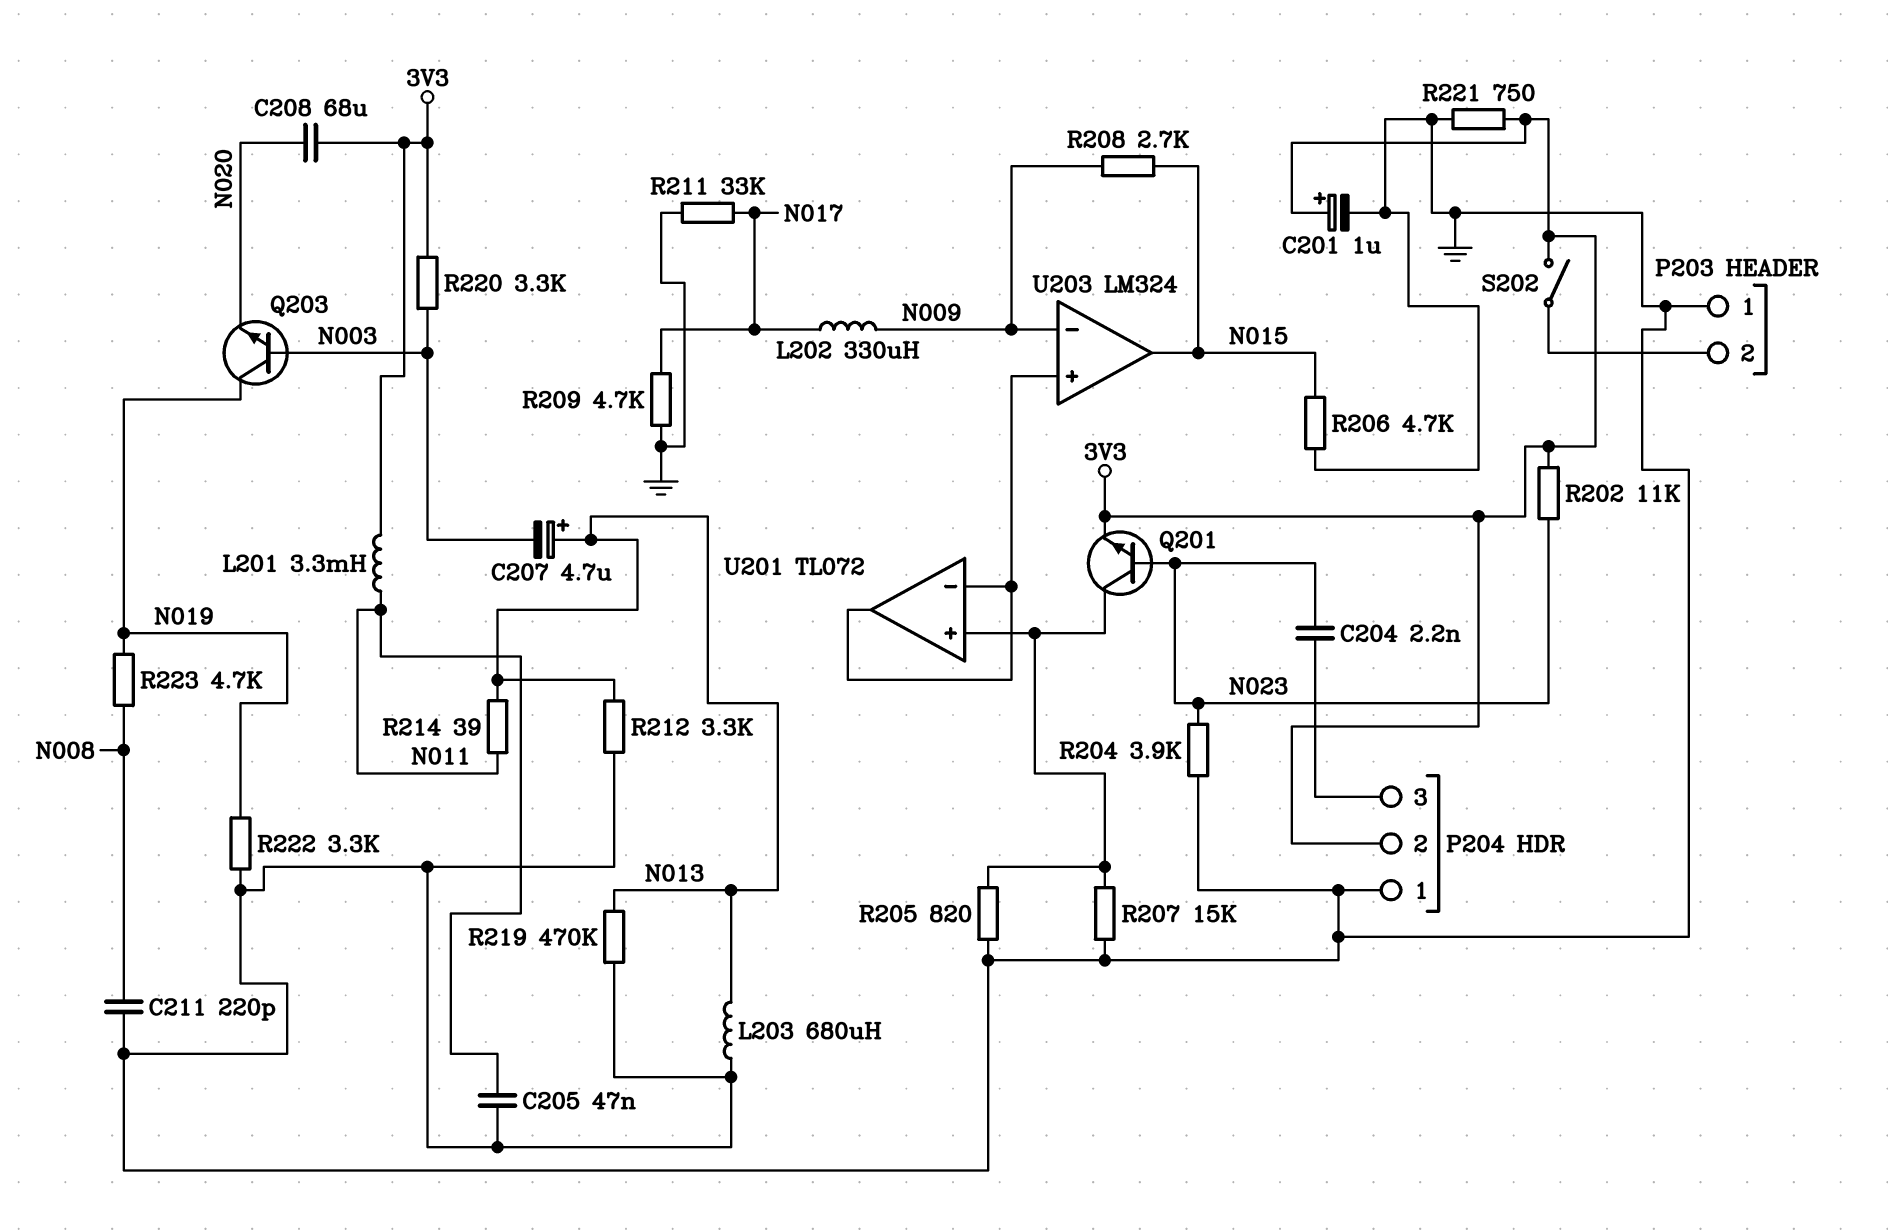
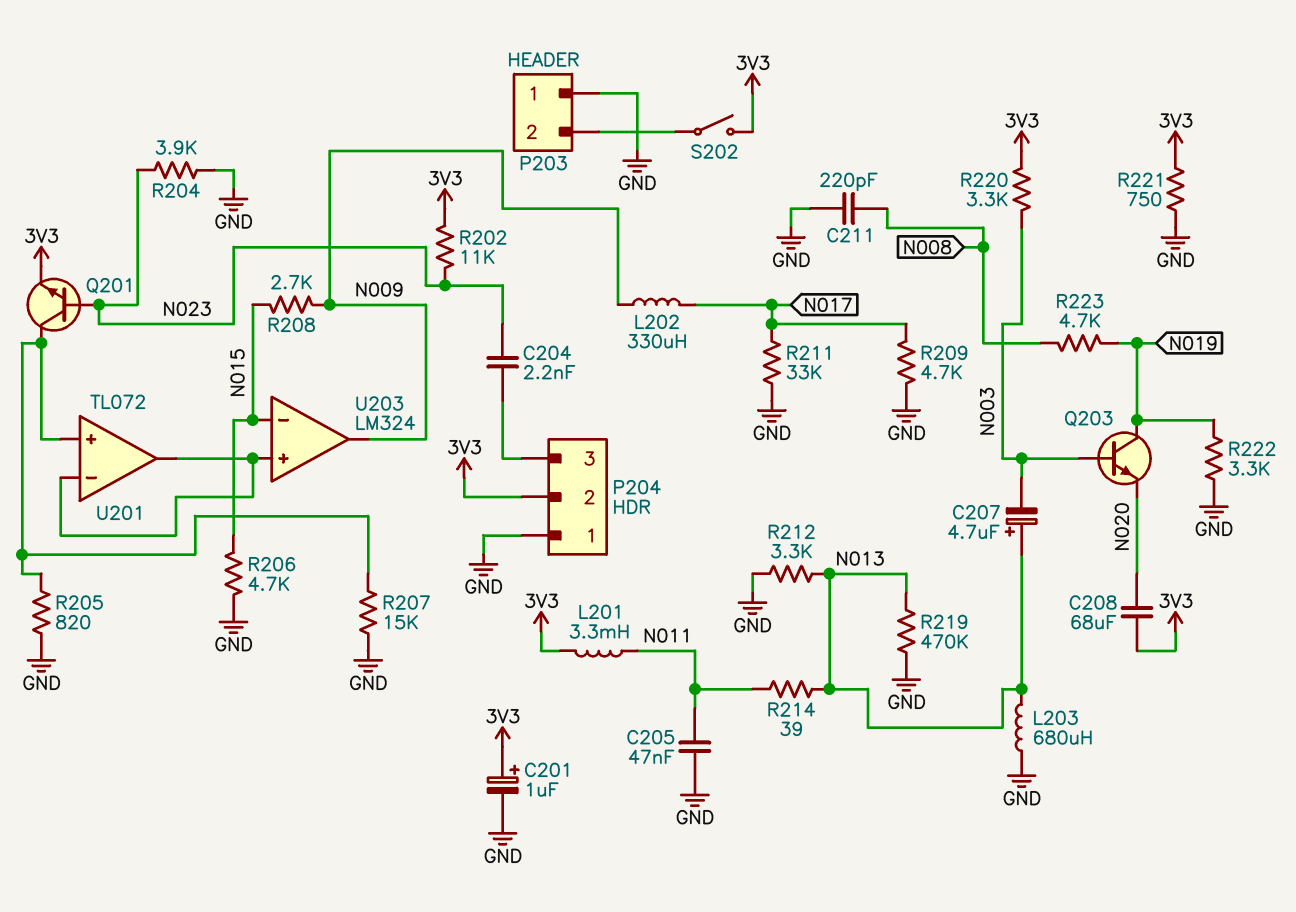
U203 pin in-: N009 -> N015
U203 pin out: N015 -> N009

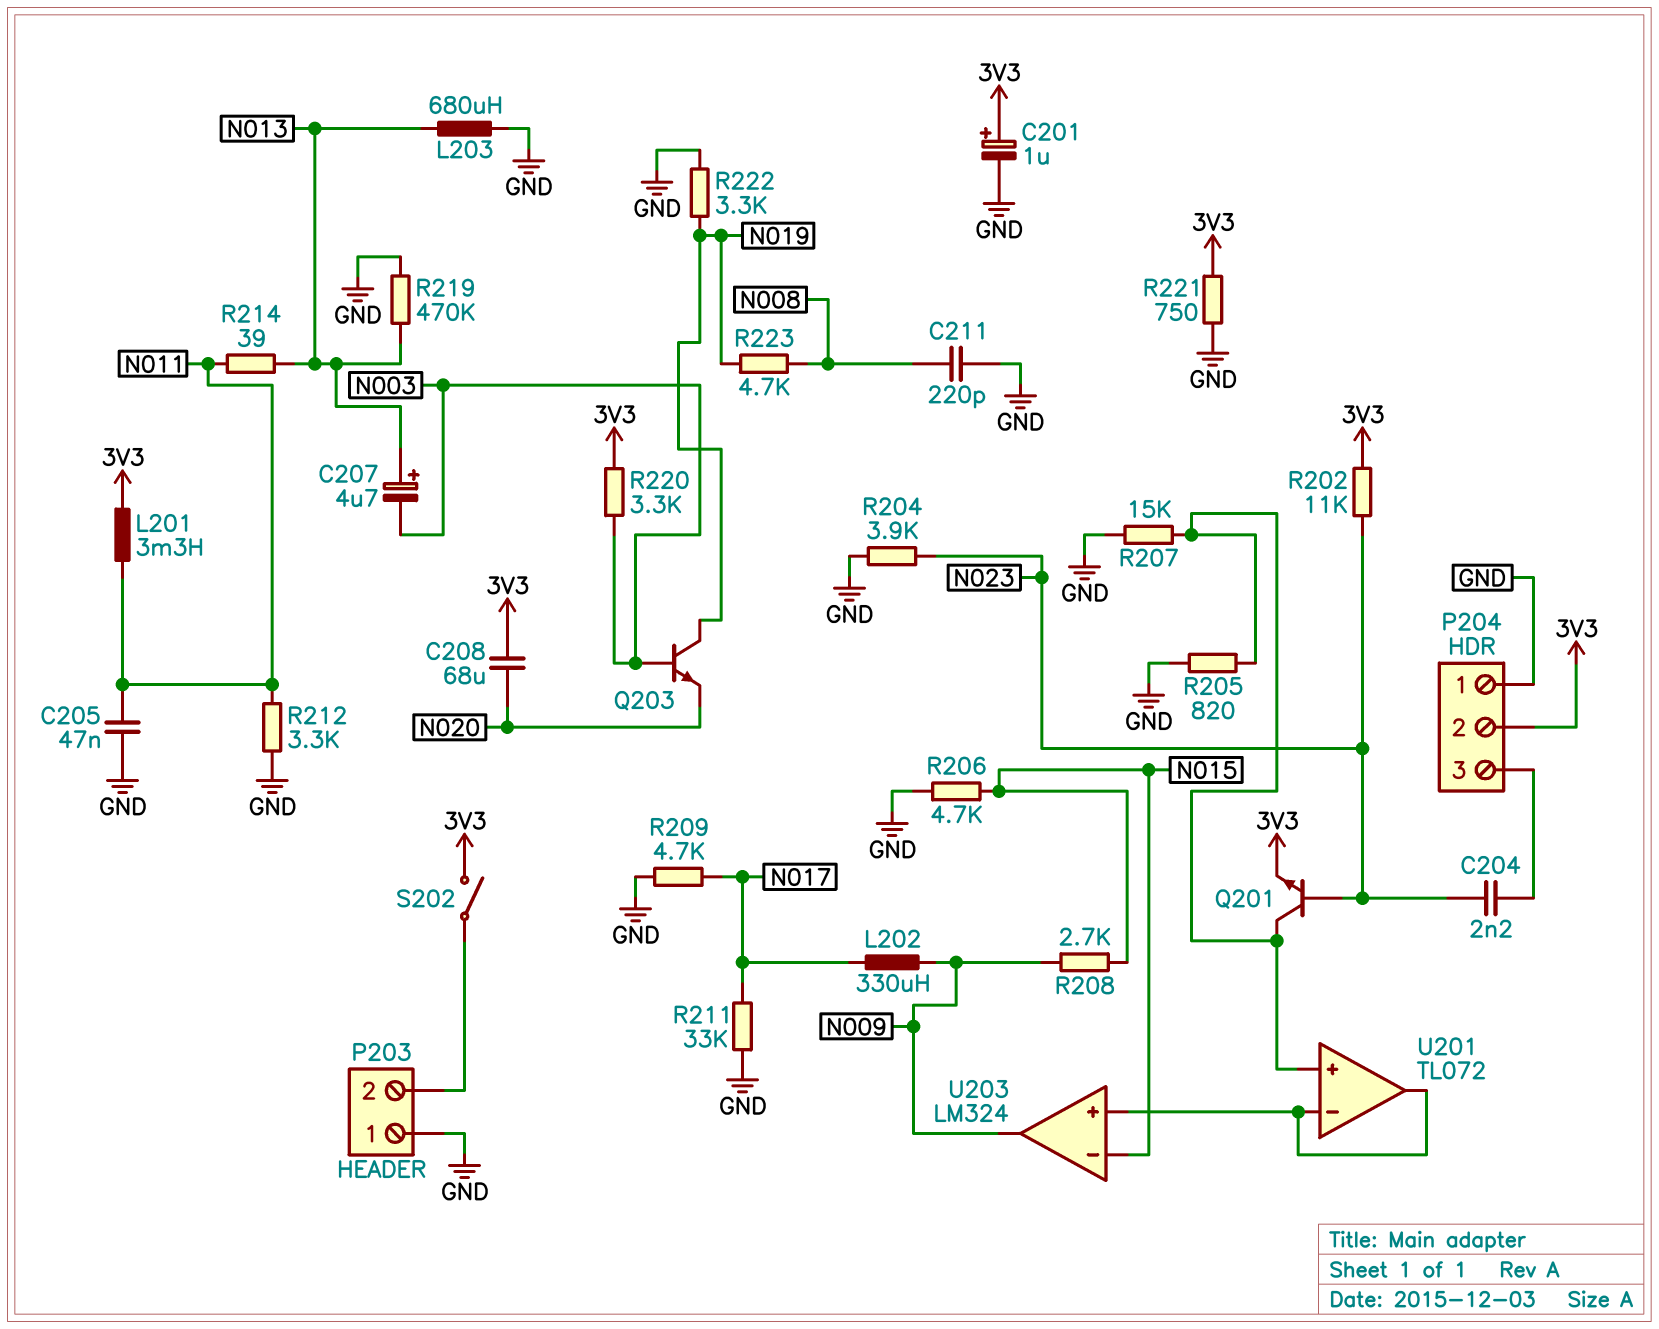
R212: 3.3k (GND, N013) -> 3.3k (GND, N011)

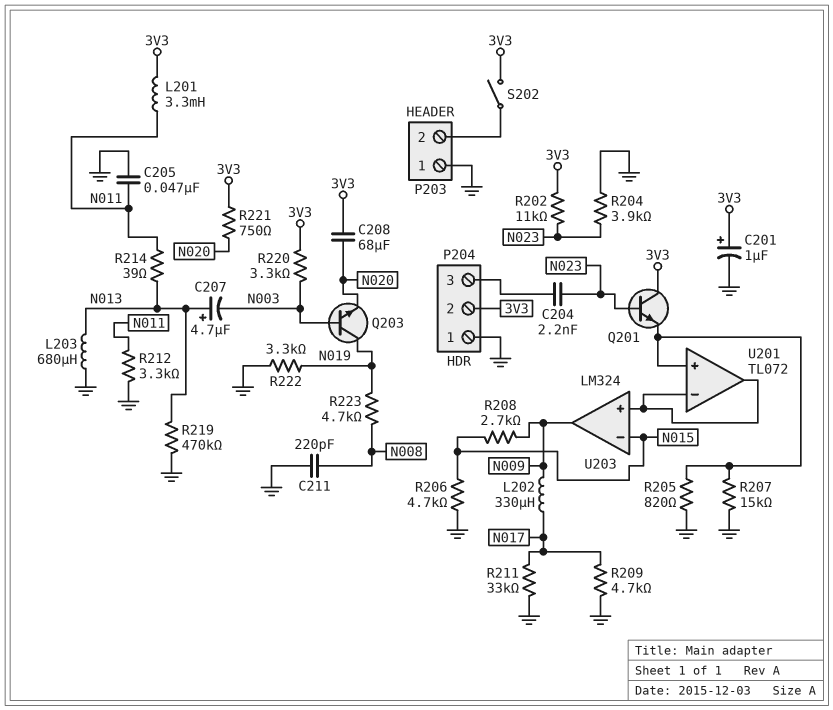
Q201: NPN (B N023, C U201/in+, E 3V3) -> NPN (B N023, C 3V3, E U201/in+)
R221: 750 (3V3, GND) -> 750 (3V3, N020)

